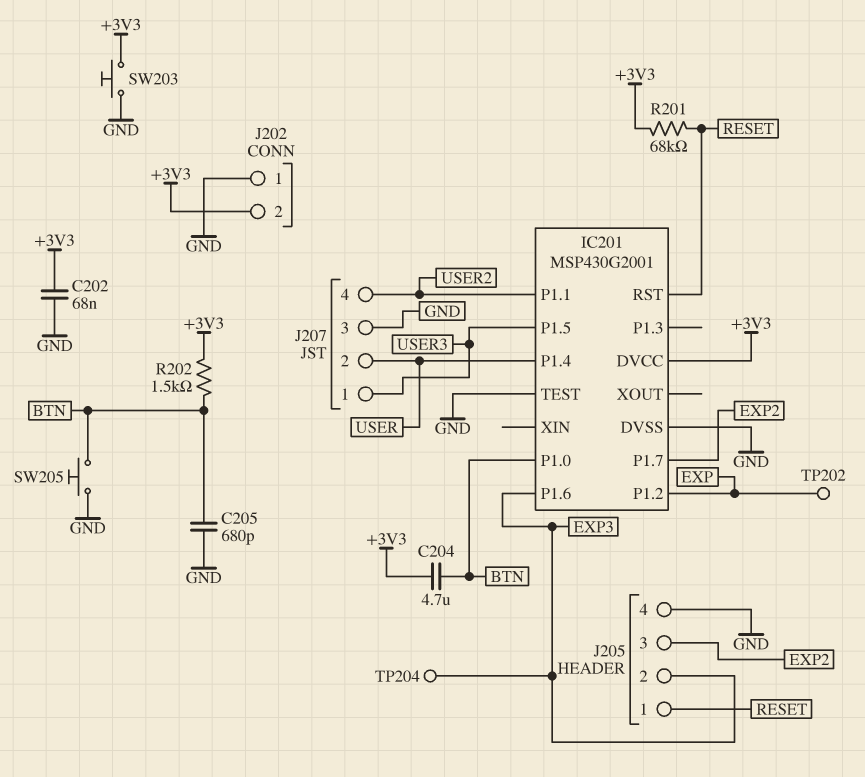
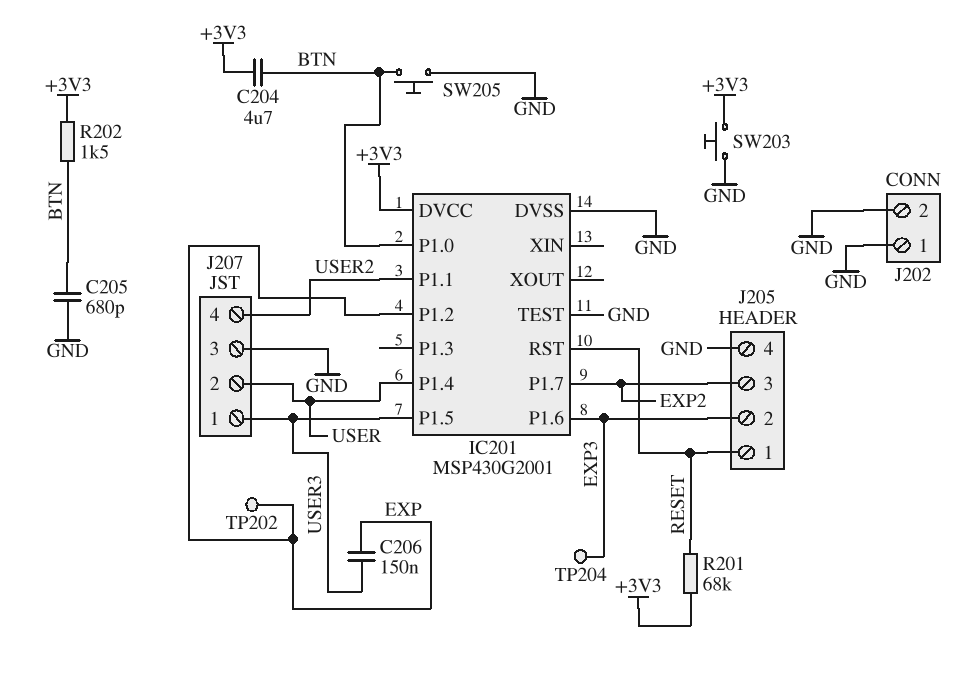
C202: 68nF (+3V3, GND) -> none
C206: none -> 150nF (EXP, USER3)
J202 pin 2: +3V3 -> GND

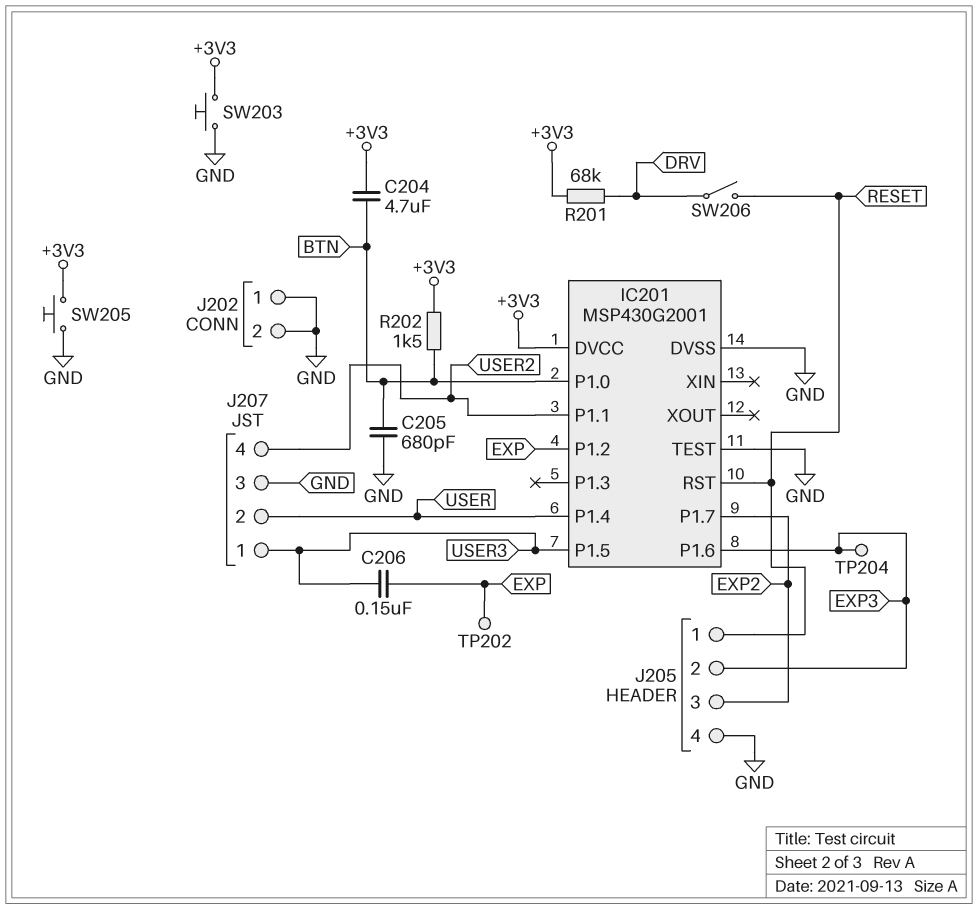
R201: 68k (+3V3, RESET) -> 68k (+3V3, DRV)
SW205: button (BTN, GND) -> button (+3V3, GND)
SW206: none -> switch (DRV, RESET)

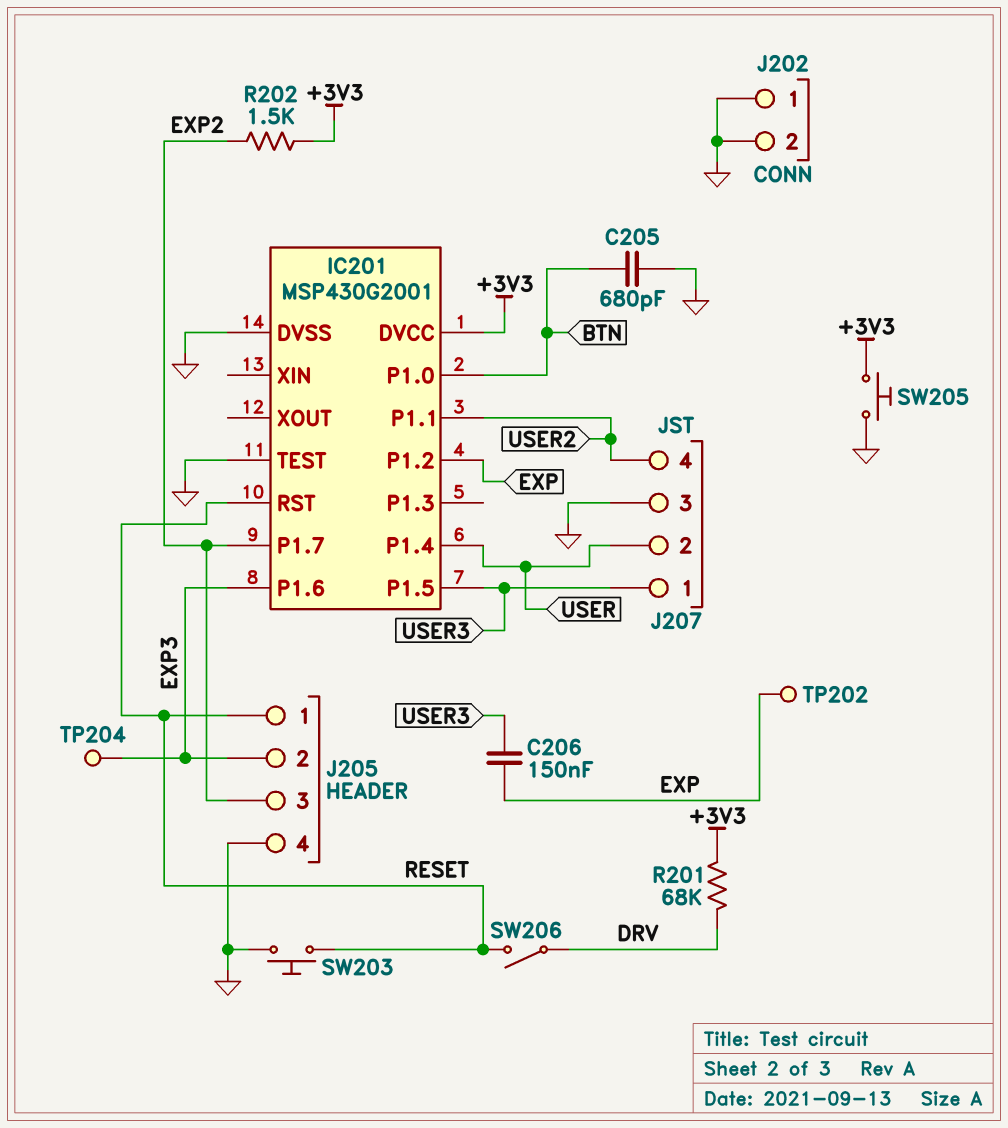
C204: 4.7uF (+3V3, BTN) -> none
R202: 1.5k (+3V3, BTN) -> 1.5k (+3V3, EXP2)
SW203: button (+3V3, GND) -> button (GND, RESET)

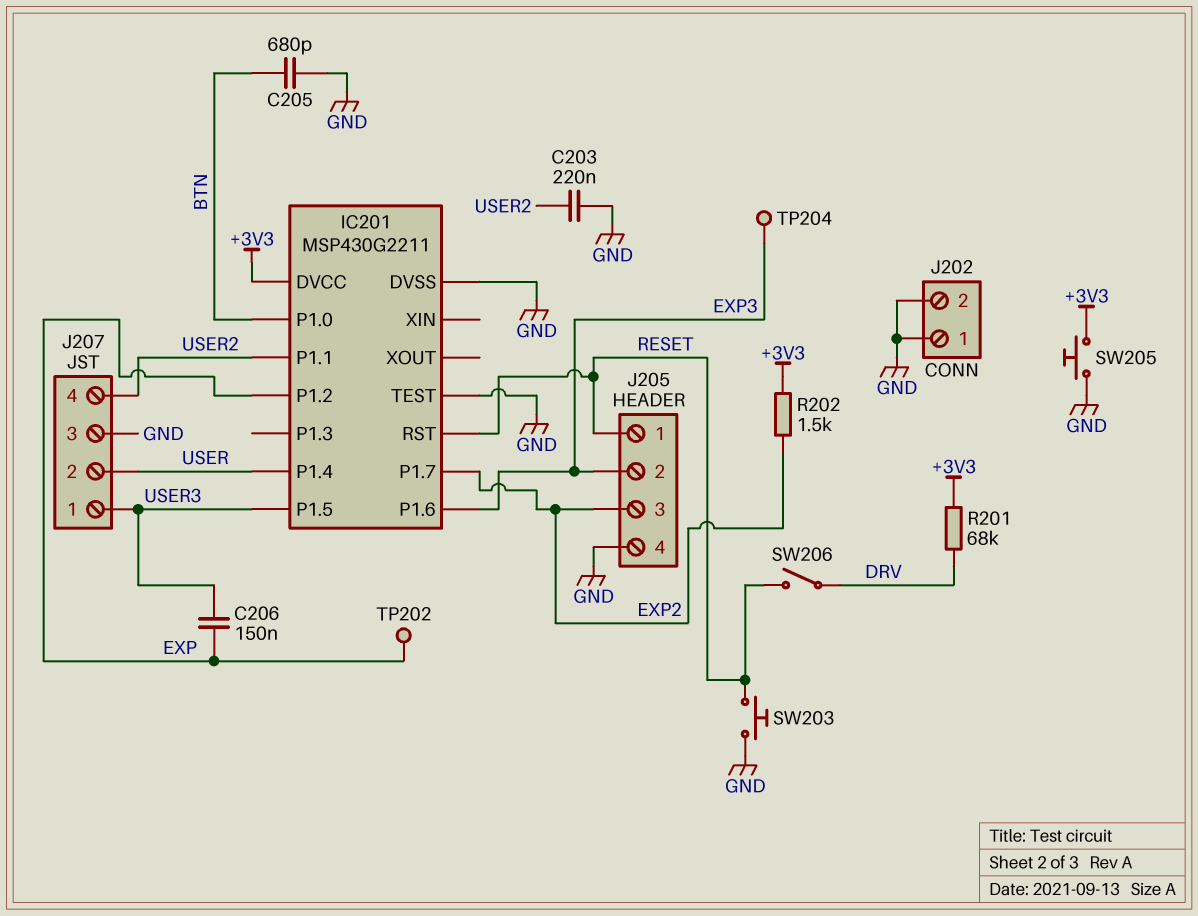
C203: none -> 220nF (GND, USER2)
IC201: MSP430G2001 -> MSP430G2211

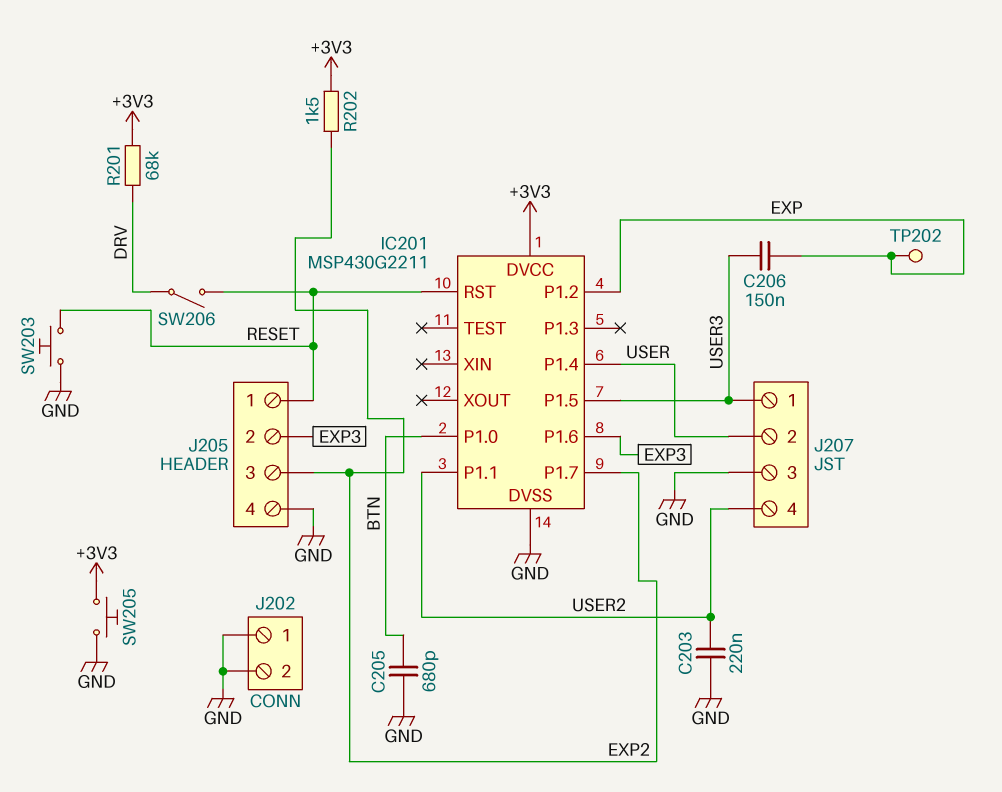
IC201 pin TEST: GND -> none
TP204: test point (EXP3) -> none

